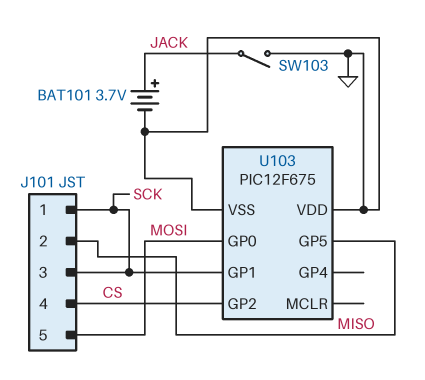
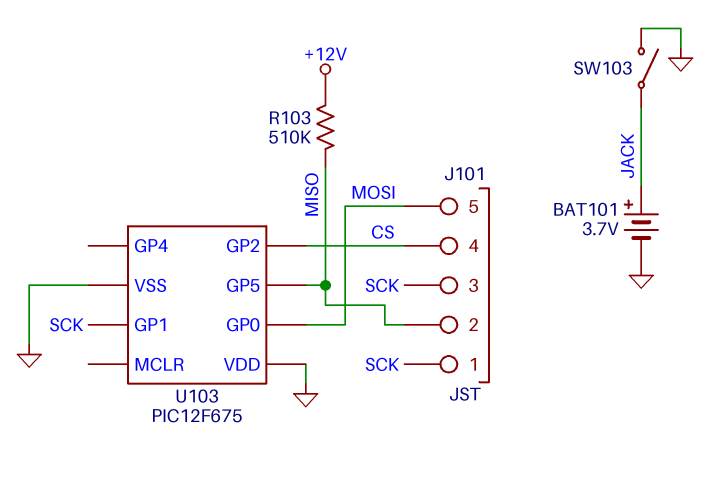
R103: none -> 510k (+12V, MISO)

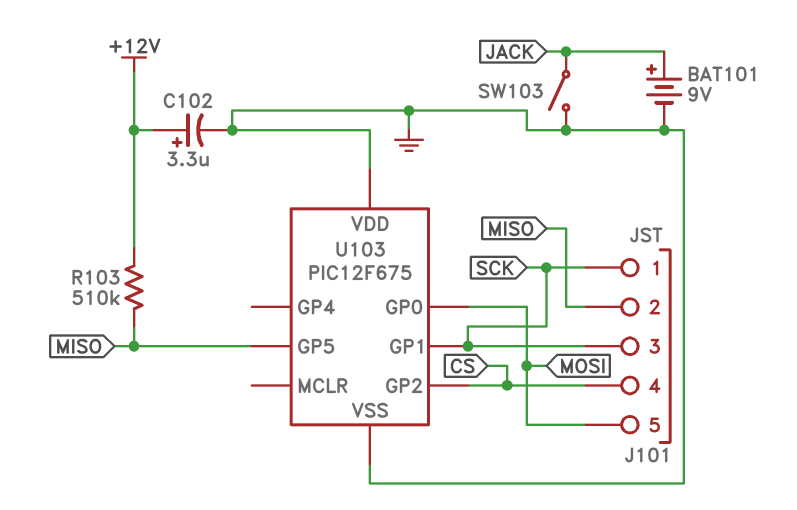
BAT101: 3.7V (plus JACK, minus GND) -> 9V (plus JACK, minus GND)
C102: none -> 3.3uF (plus +12V, minus GND)

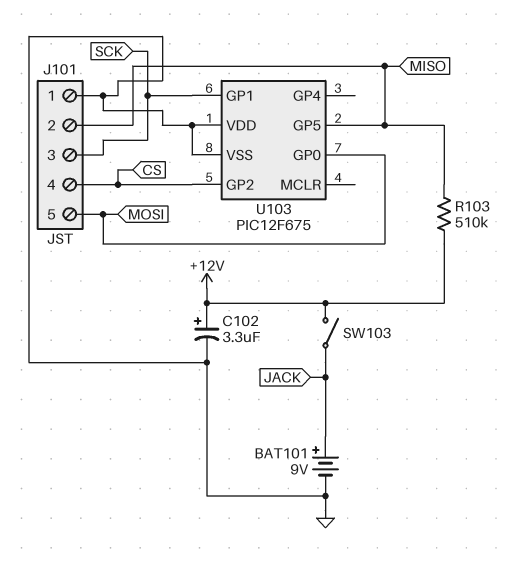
J101 pin 1: SCK -> GND
SW103: switch (GND, JACK) -> switch (+12V, JACK)

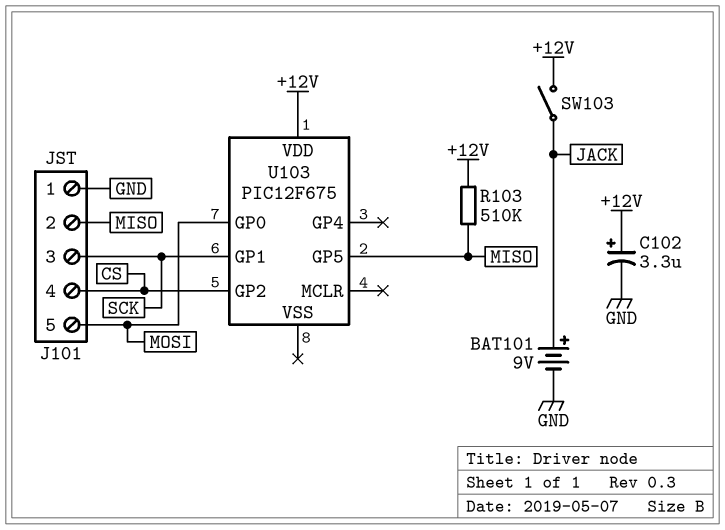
U103 pin VDD: GND -> +12V
U103 pin VSS: GND -> none

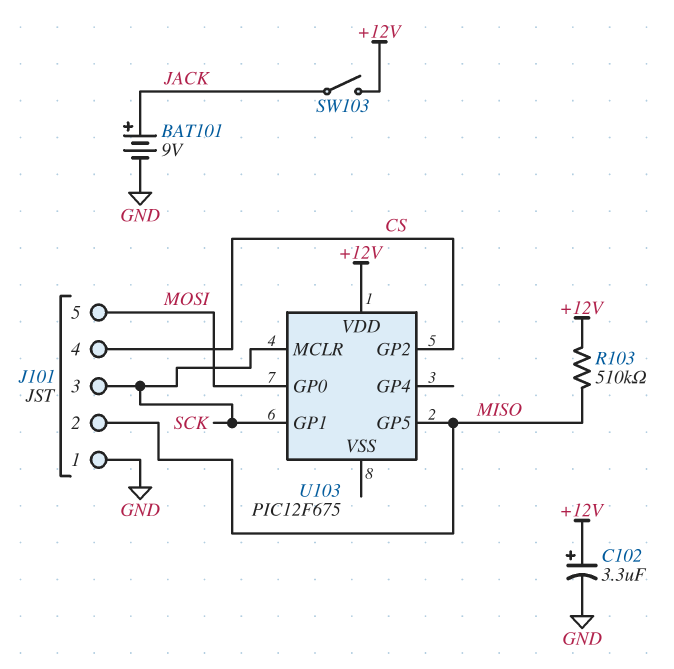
U103 pin MCLR: none -> SCK

